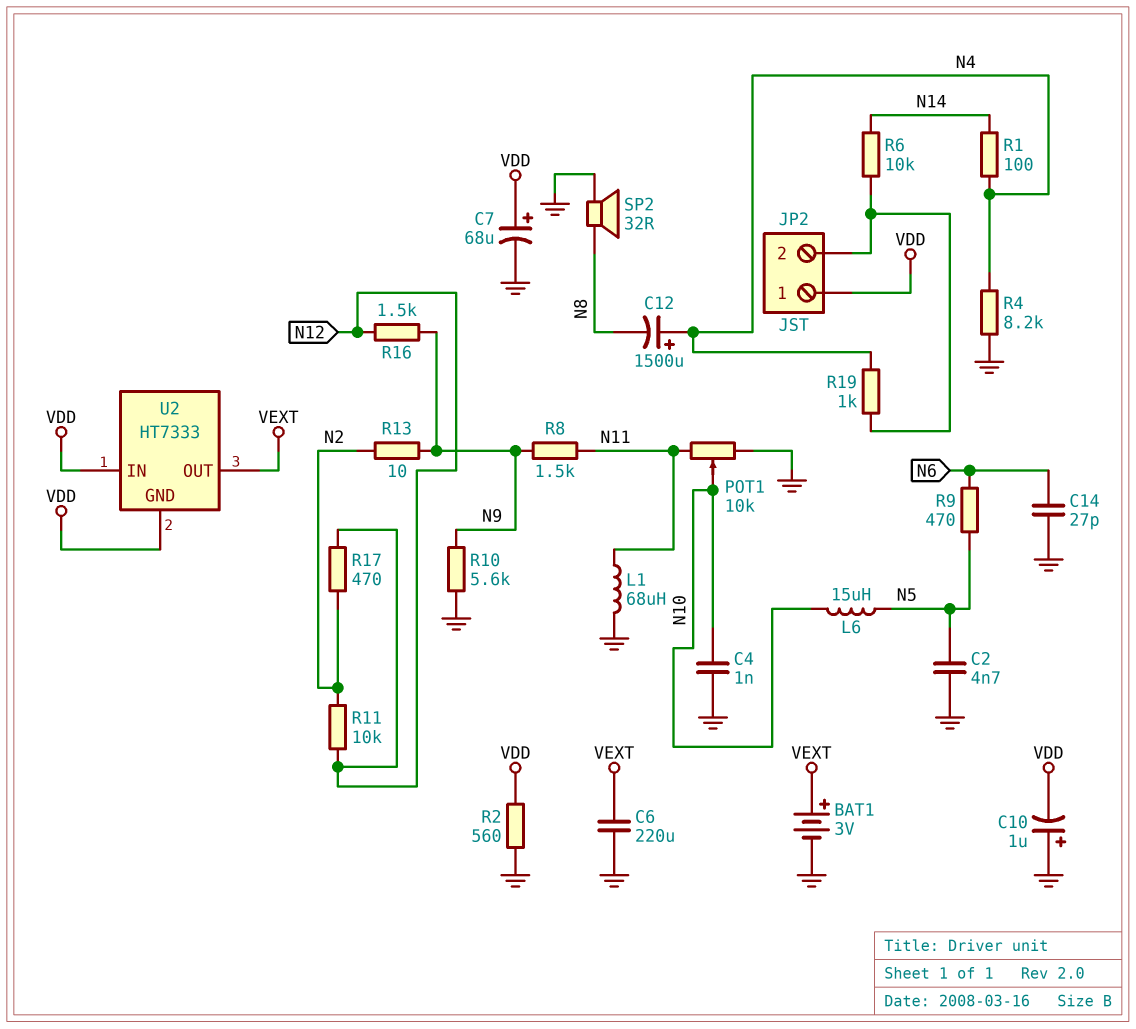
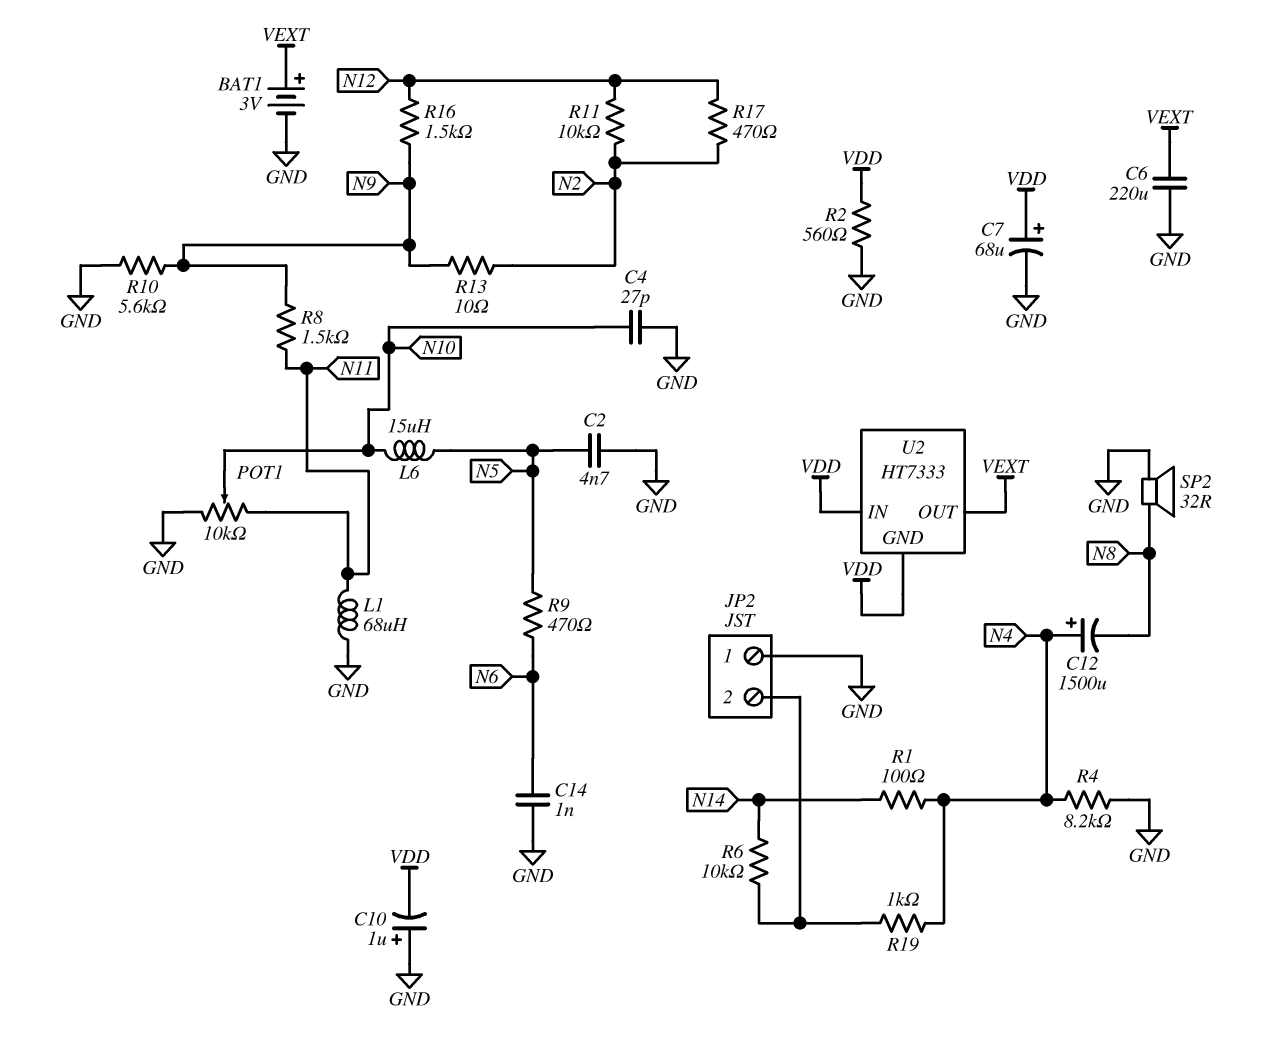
C4: 1nF (GND, N10) -> 27pF (GND, N10)
C14: 27pF (GND, N6) -> 1nF (GND, N6)
JP2 pin 1: VDD -> GND

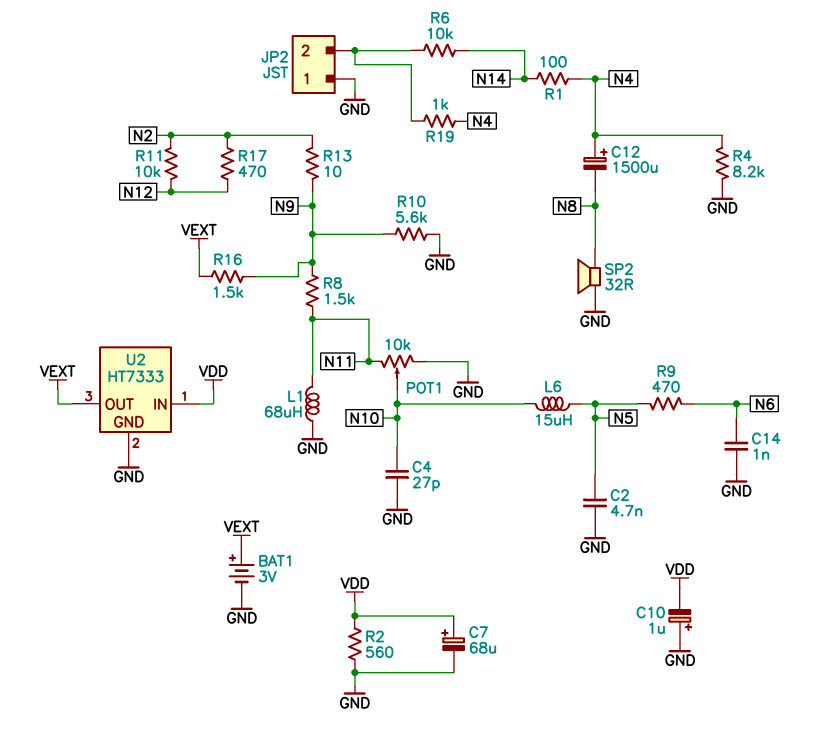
C6: 220uF (GND, VEXT) -> none
R16: 1.5k (N9, N12) -> 1.5k (N9, VEXT)
U2 pin GND: VDD -> GND

